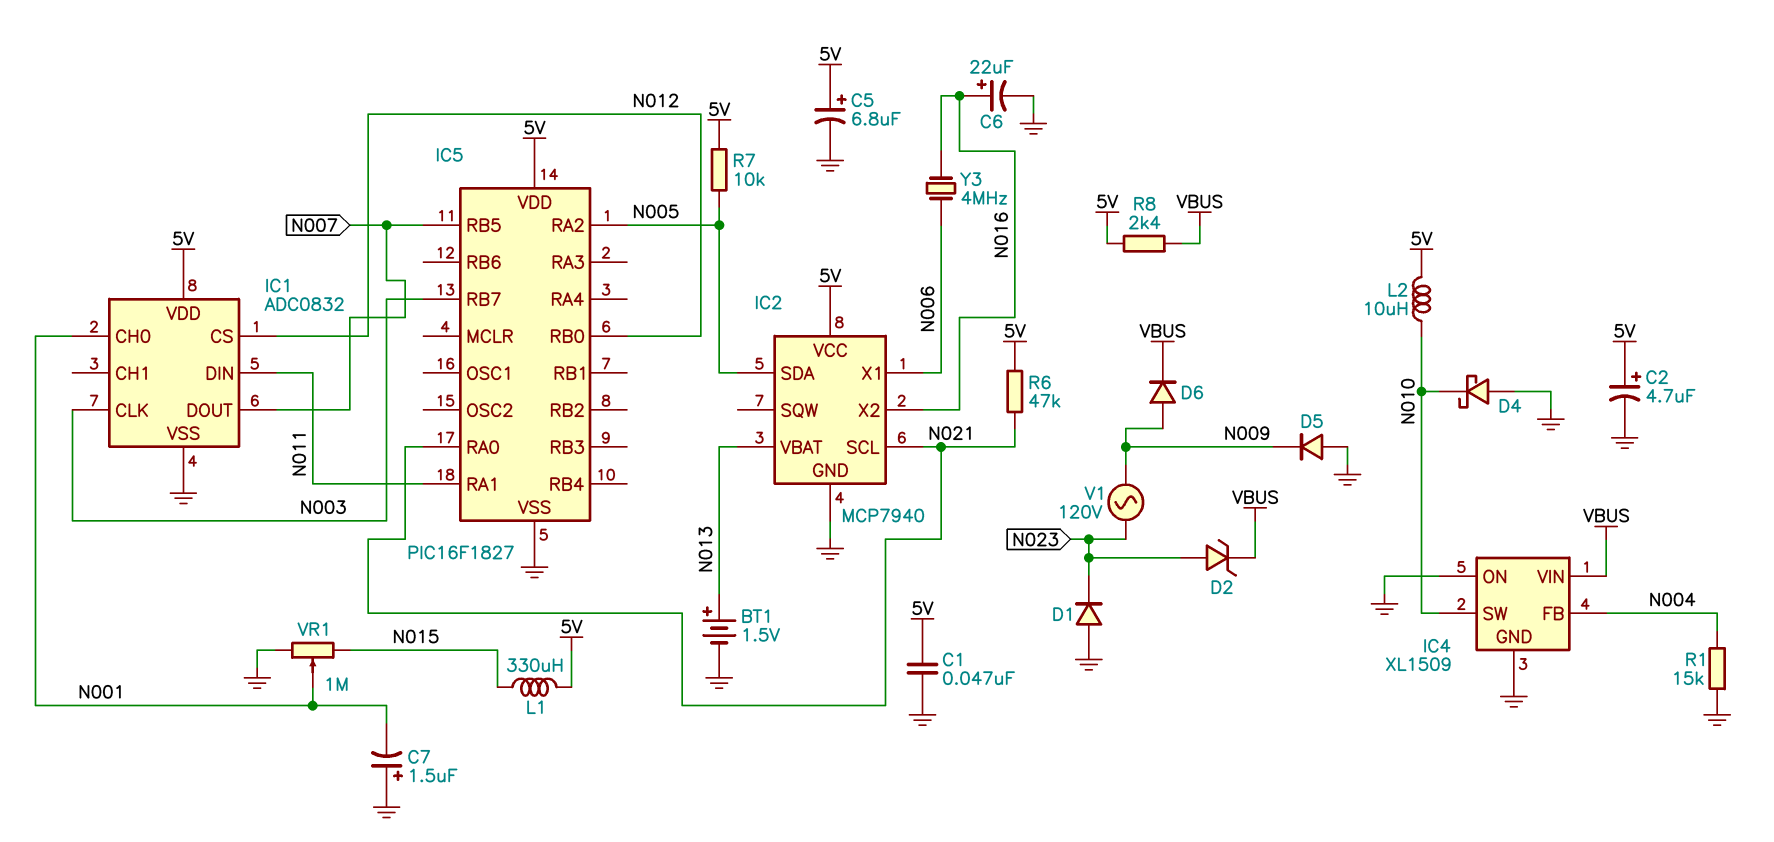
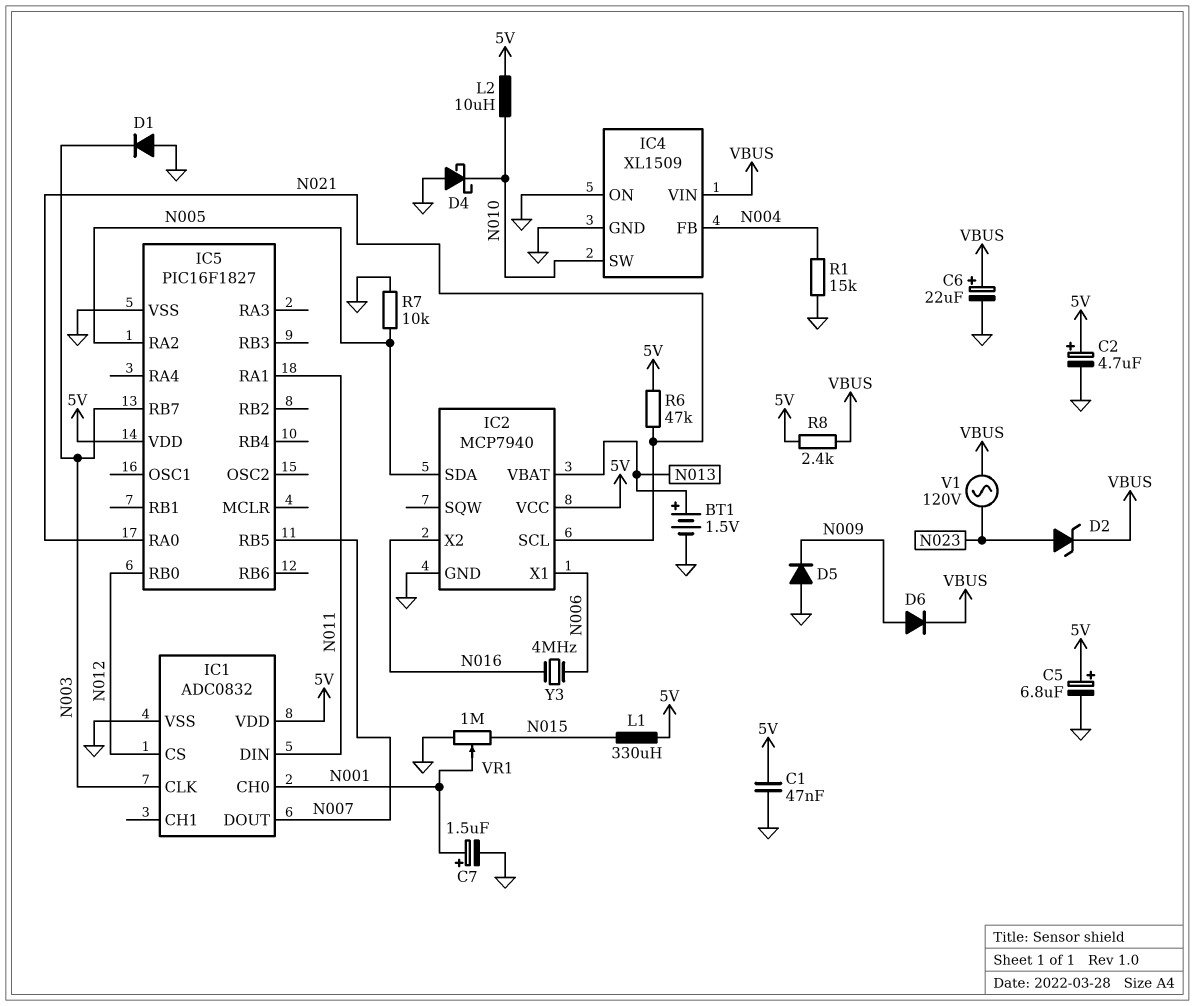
C6: 22uF (plus N016, minus GND) -> 22uF (plus VBUS, minus GND)
C7: 1.5uF (plus GND, minus N001) -> 1.5uF (plus N001, minus GND)
D1: diode (A GND, K N023) -> diode (A GND, K N003)
R7: 10k (5V, N005) -> 10k (GND, N005)
V1: AC 120V (N009, N023) -> AC 120V (N023, VBUS)

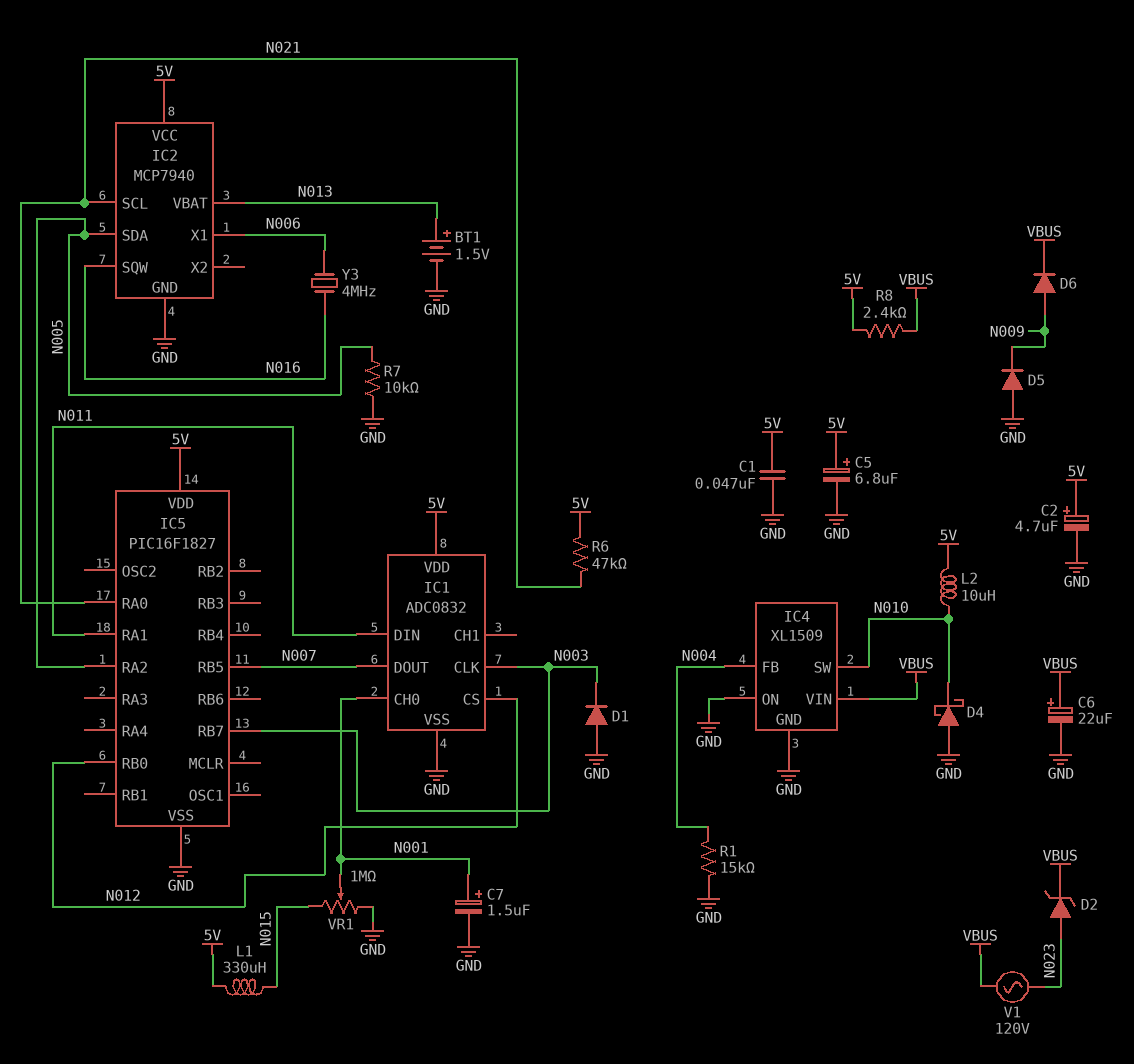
IC2 pin SQW: none -> N016
IC2 pin X2: N016 -> none

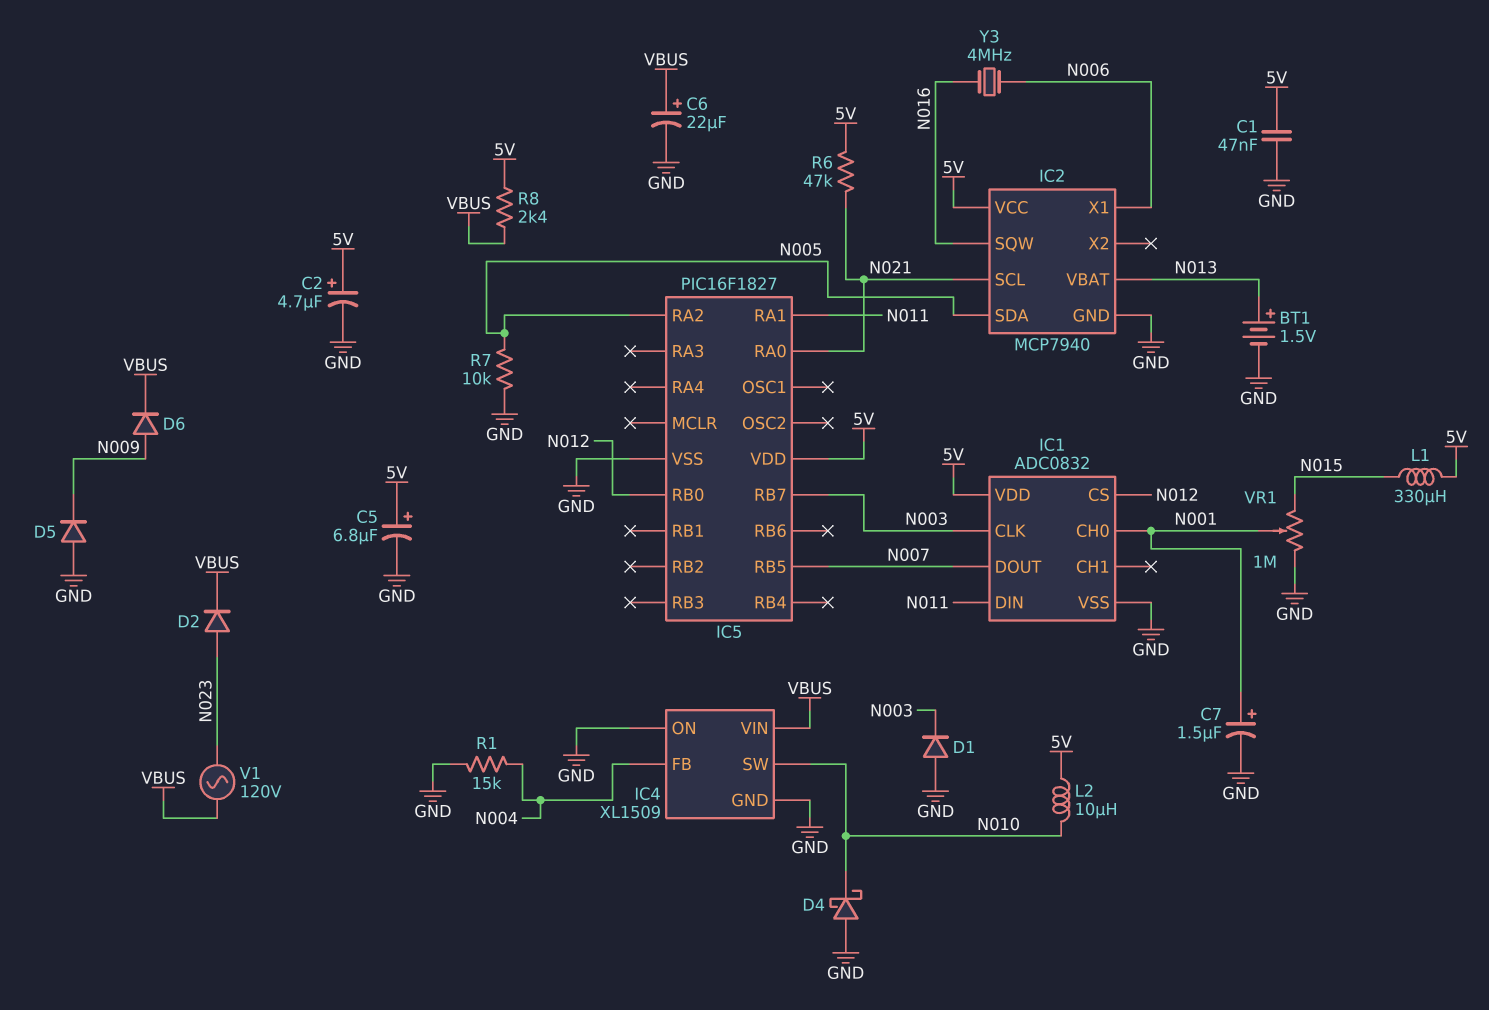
D2: zener (A N023, K VBUS) -> diode (A N023, K VBUS)

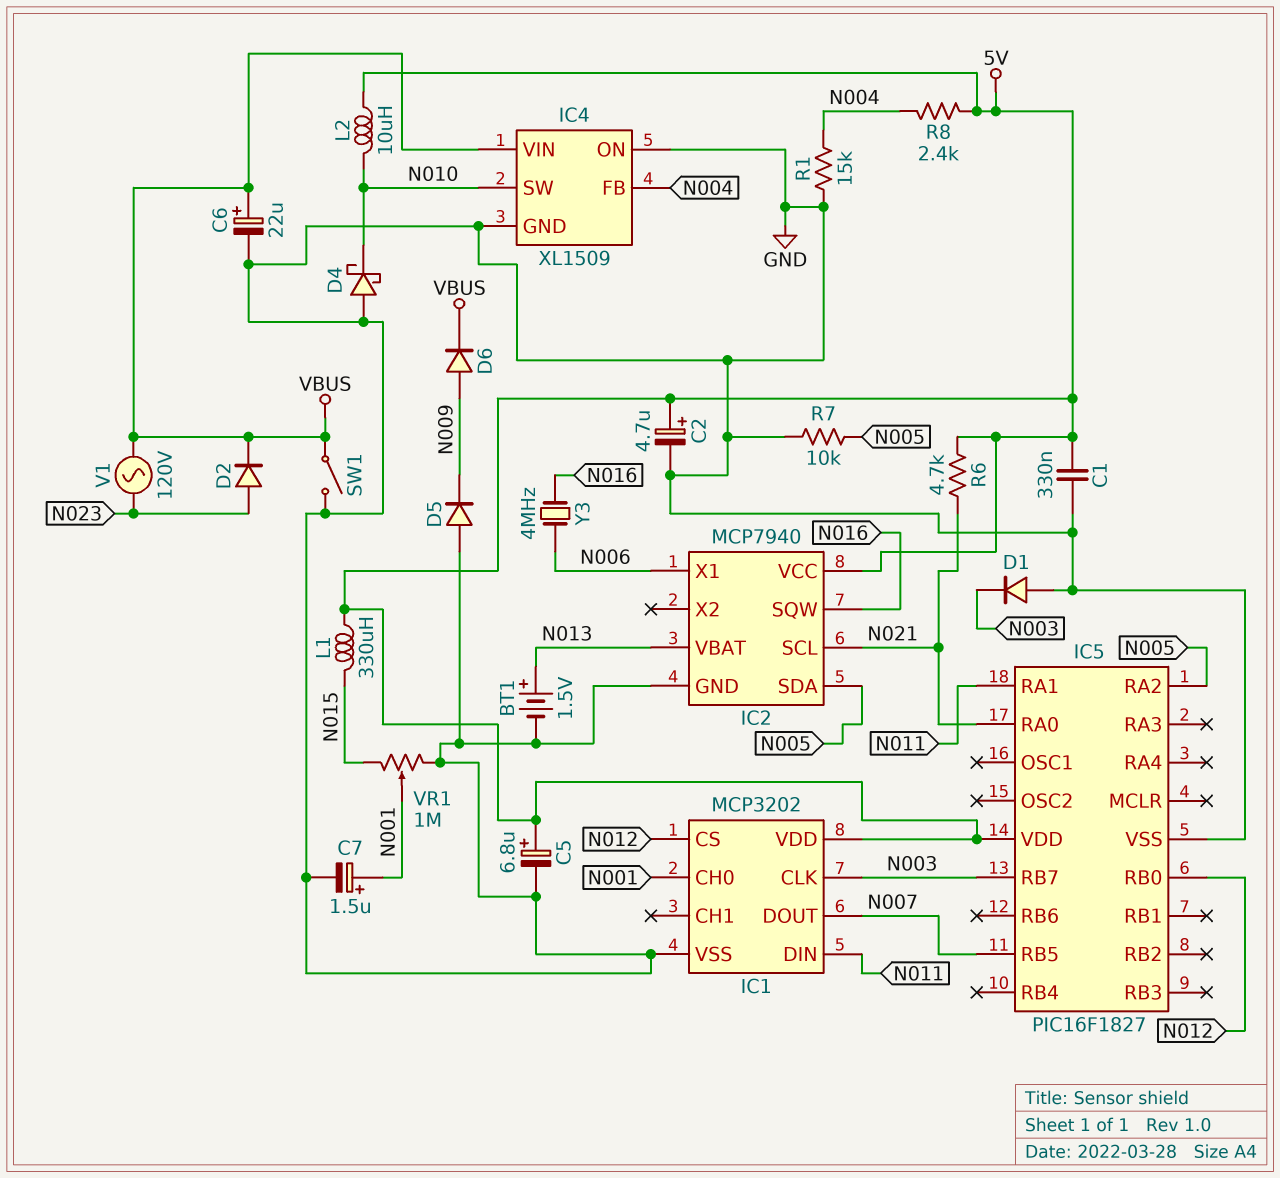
C1: 47nF (5V, GND) -> 330nF (5V, GND)
IC1: ADC0832 -> MCP3202
R6: 47k (5V, N021) -> 4.7k (5V, N021)
R8: 2.4k (5V, VBUS) -> 2.4k (5V, N004)
SW1: none -> switch (GND, VBUS)

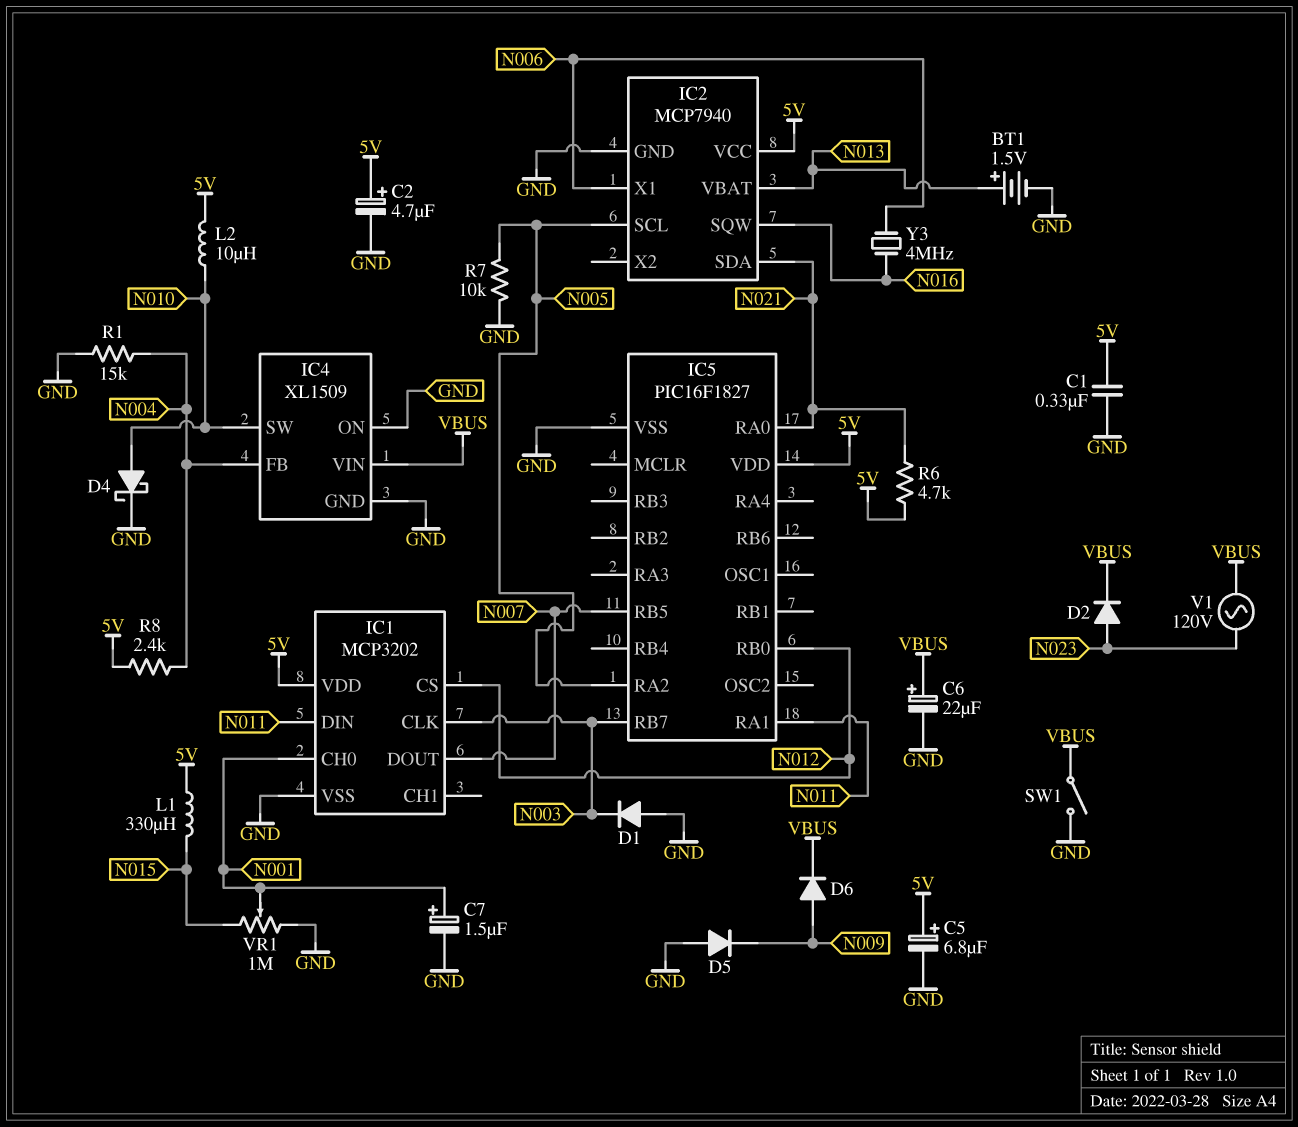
D4: schottky (A GND, K N010) -> schottky (A N010, K GND)
IC2 pin SCL: N021 -> N005
IC2 pin SDA: N005 -> N021

